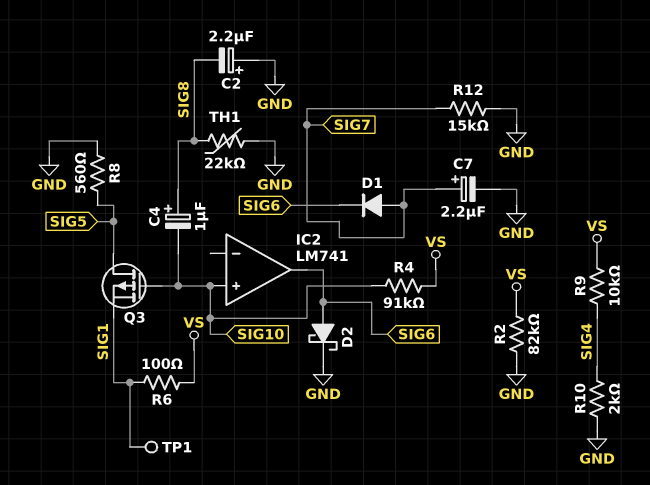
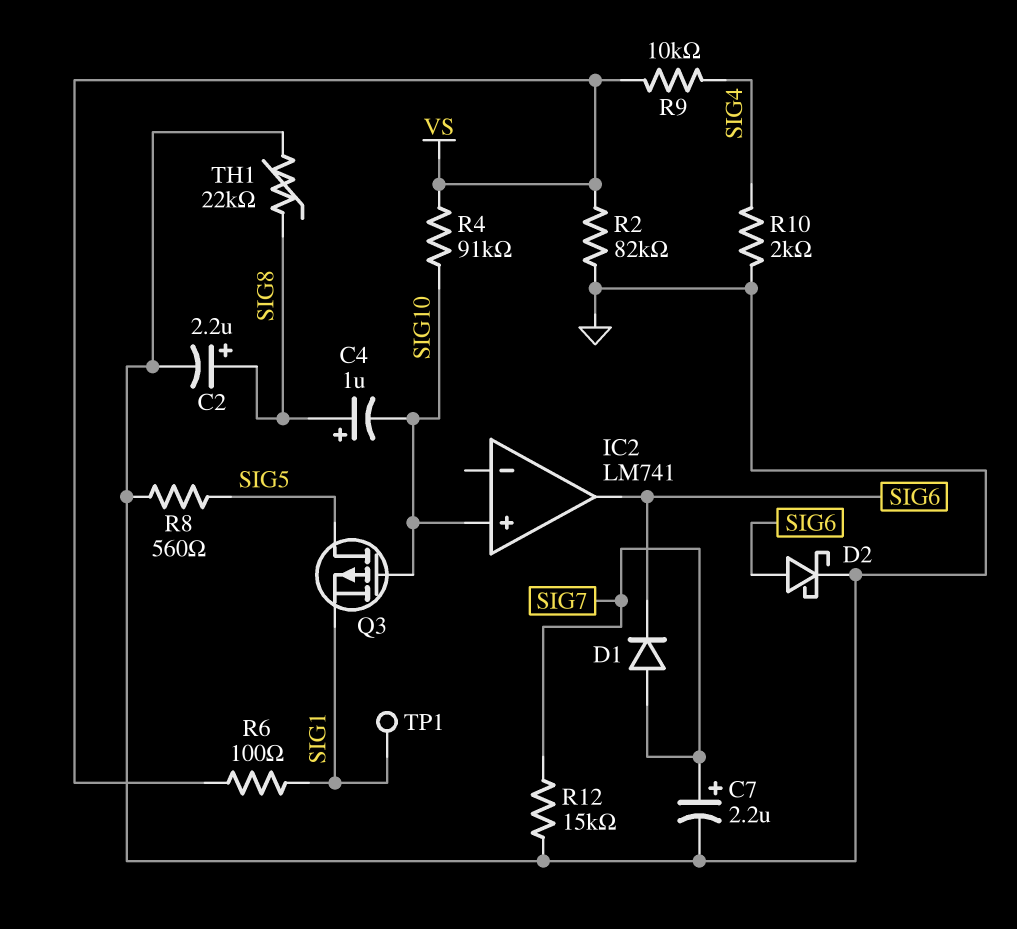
C2: 2.2uF (plus GND, minus SIG8) -> 2.2uF (plus SIG8, minus GND)

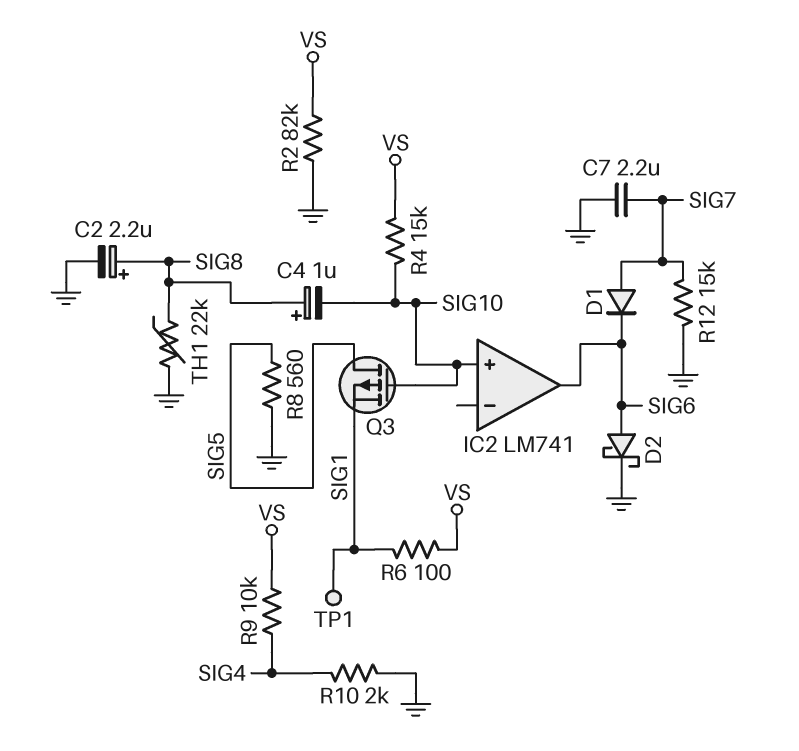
C7: 2.2uF (plus SIG7, minus GND) -> 2.2uF (GND, SIG7)
R4: 91k (SIG10, VS) -> 15k (SIG10, VS)

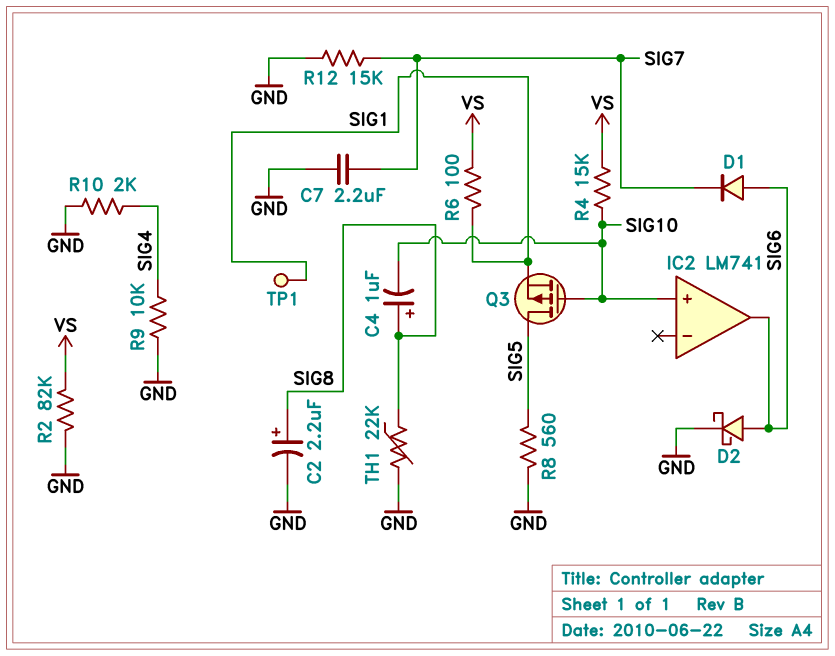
D1: diode (A SIG7, K SIG6) -> diode (A SIG6, K SIG7)
R9: 10k (SIG4, VS) -> 10k (GND, SIG4)

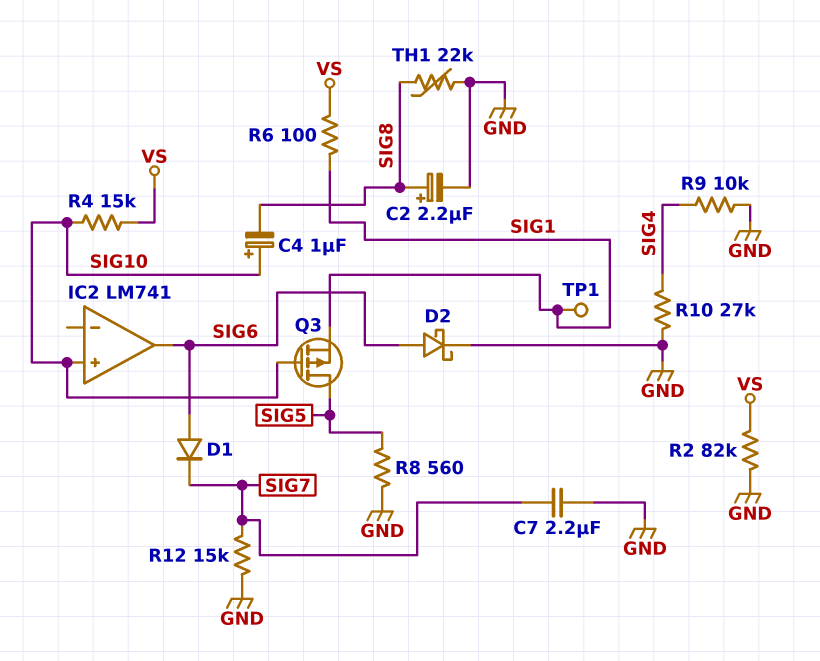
C4: 1uF (plus SIG8, minus SIG10) -> 1uF (plus SIG10, minus SIG8)
R10: 2k (GND, SIG4) -> 27k (GND, SIG4)

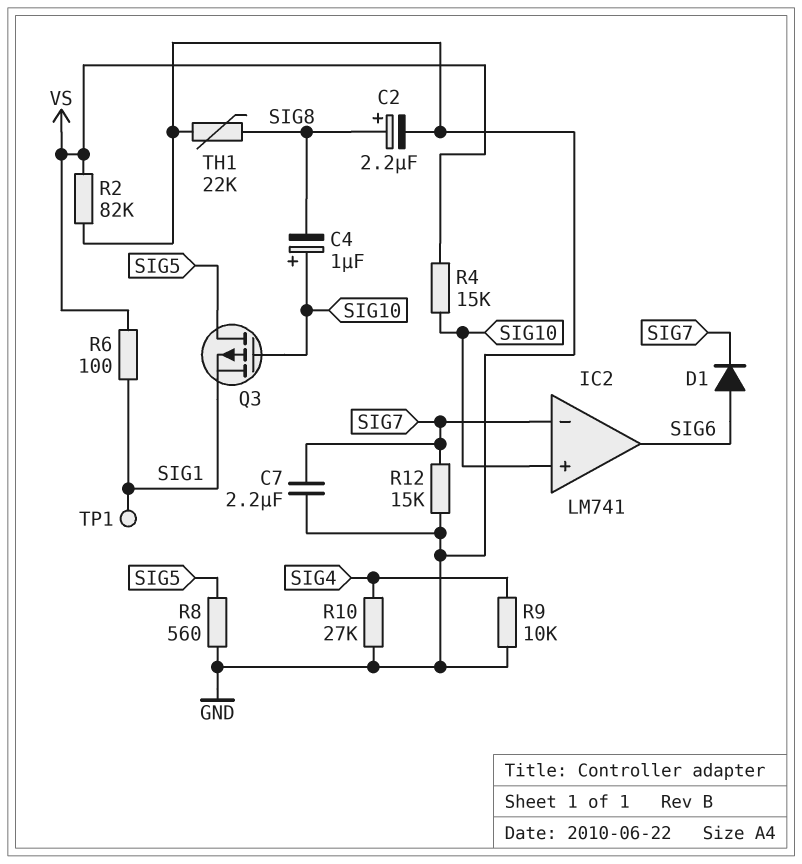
D2: schottky (A SIG6, K GND) -> none
IC2 pin in-: none -> SIG7

